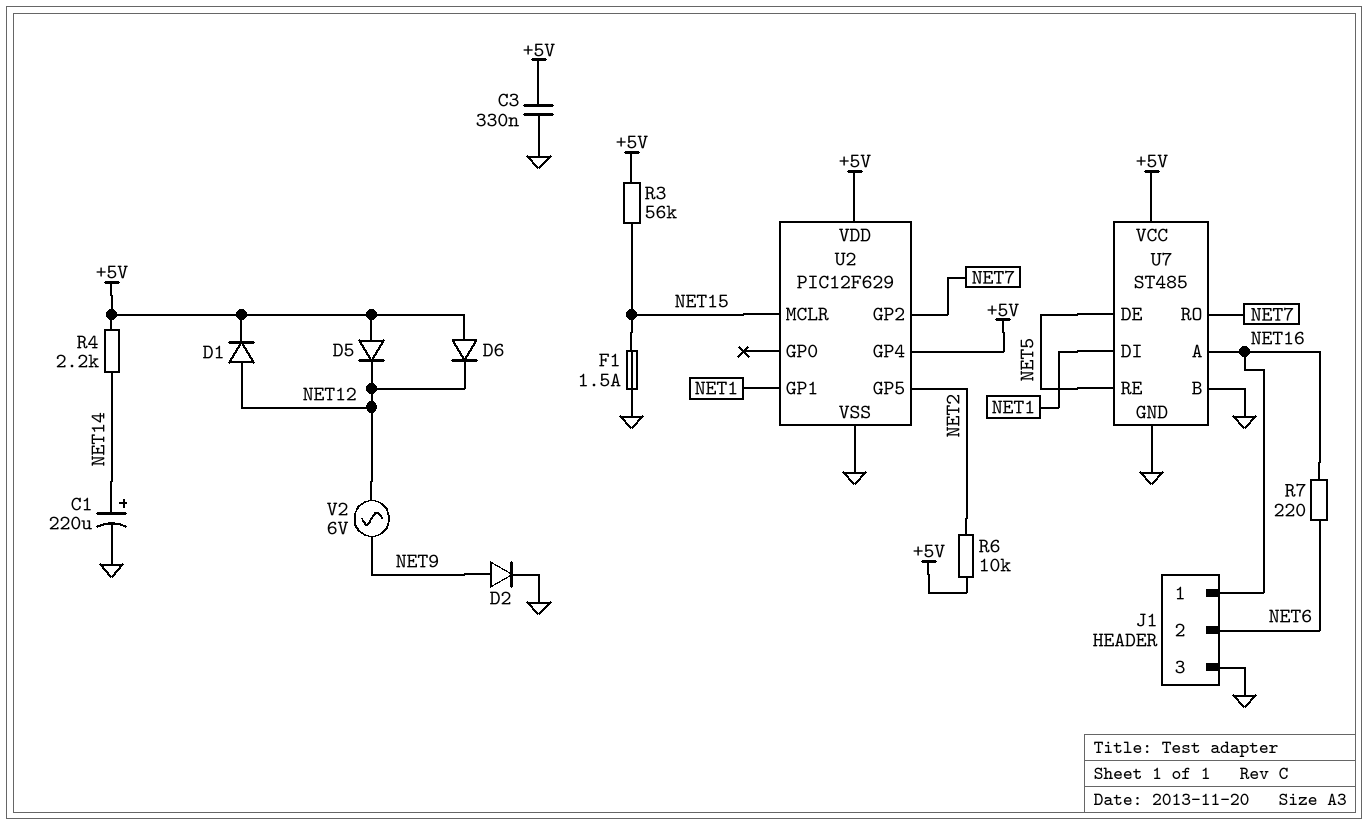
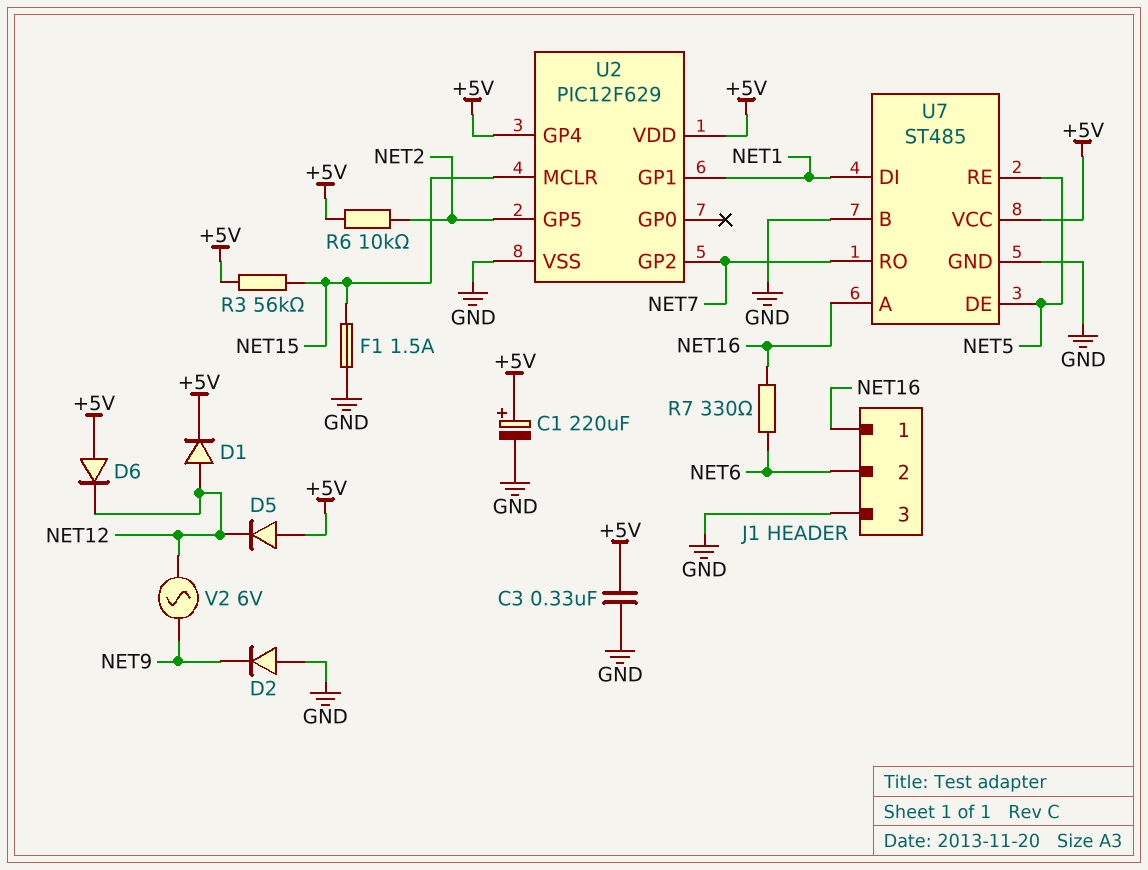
C1: 220uF (plus NET14, minus GND) -> 220uF (plus +5V, minus GND)
D2: diode (A NET9, K GND) -> diode (A GND, K NET9)
R4: 2.2k (+5V, NET14) -> none
R7: 220 (NET6, NET16) -> 330 (NET6, NET16)

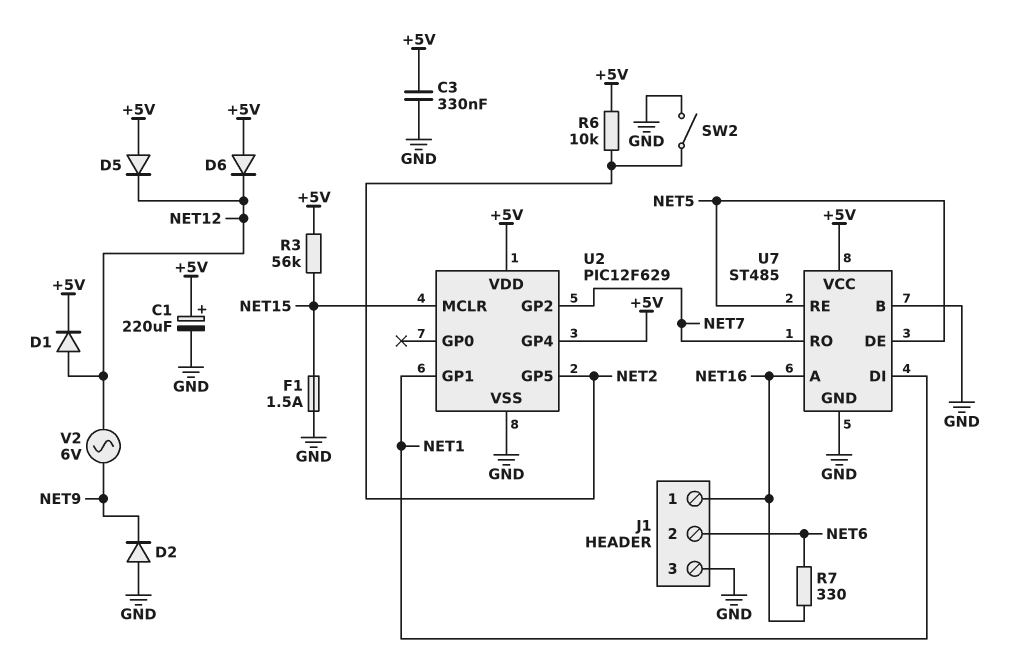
SW2: none -> switch (GND, NET2)

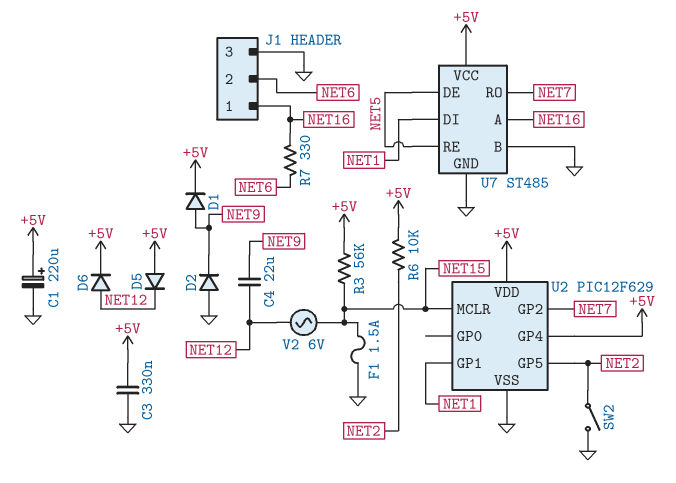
C4: none -> 22uF (NET9, NET12)
D1: diode (A NET12, K +5V) -> diode (A NET9, K +5V)
D6: diode (A +5V, K NET12) -> diode (A NET12, K +5V)
V2: AC 6V (NET9, NET12) -> AC 6V (NET12, NET15)

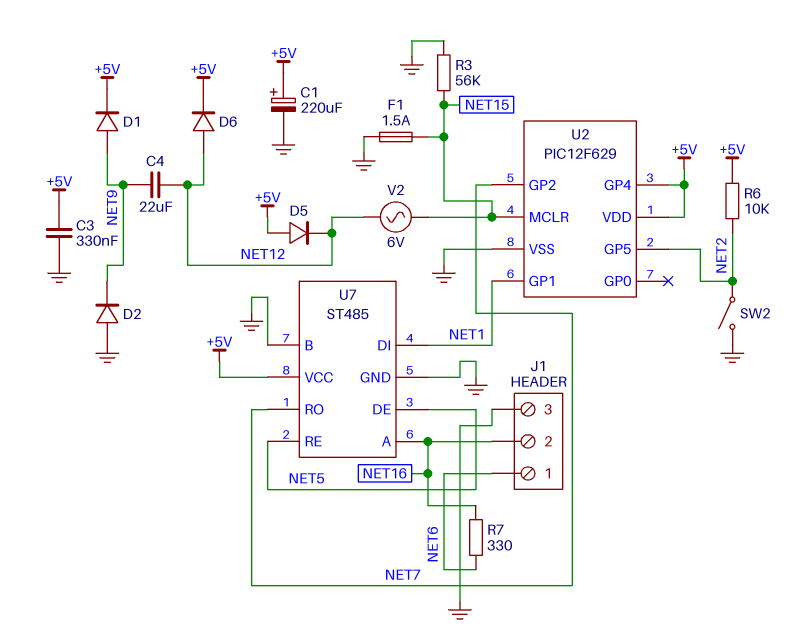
J1 pin 1: NET16 -> NET6
J1 pin 2: NET6 -> NET16
R3: 56k (+5V, NET15) -> 56k (GND, NET15)

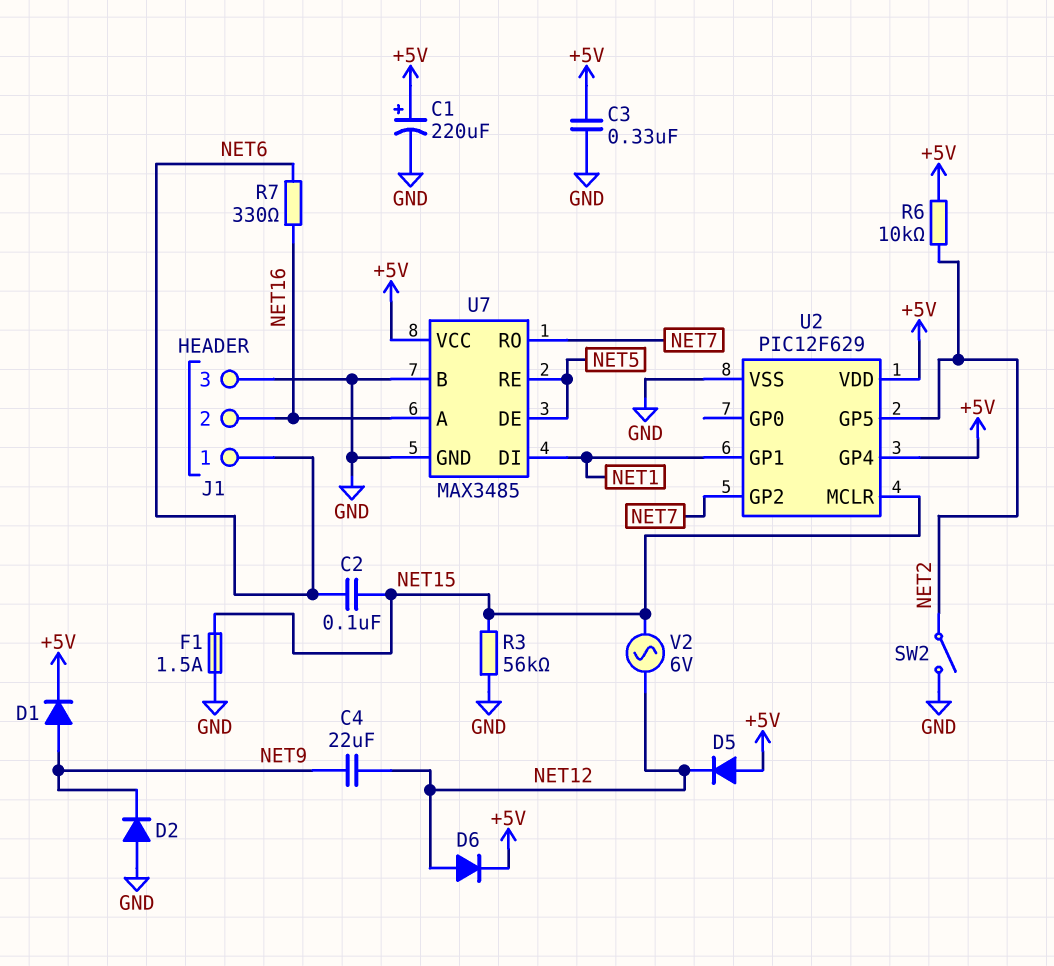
C2: none -> 100nF (NET6, NET15)
U7: ST485 -> MAX3485

